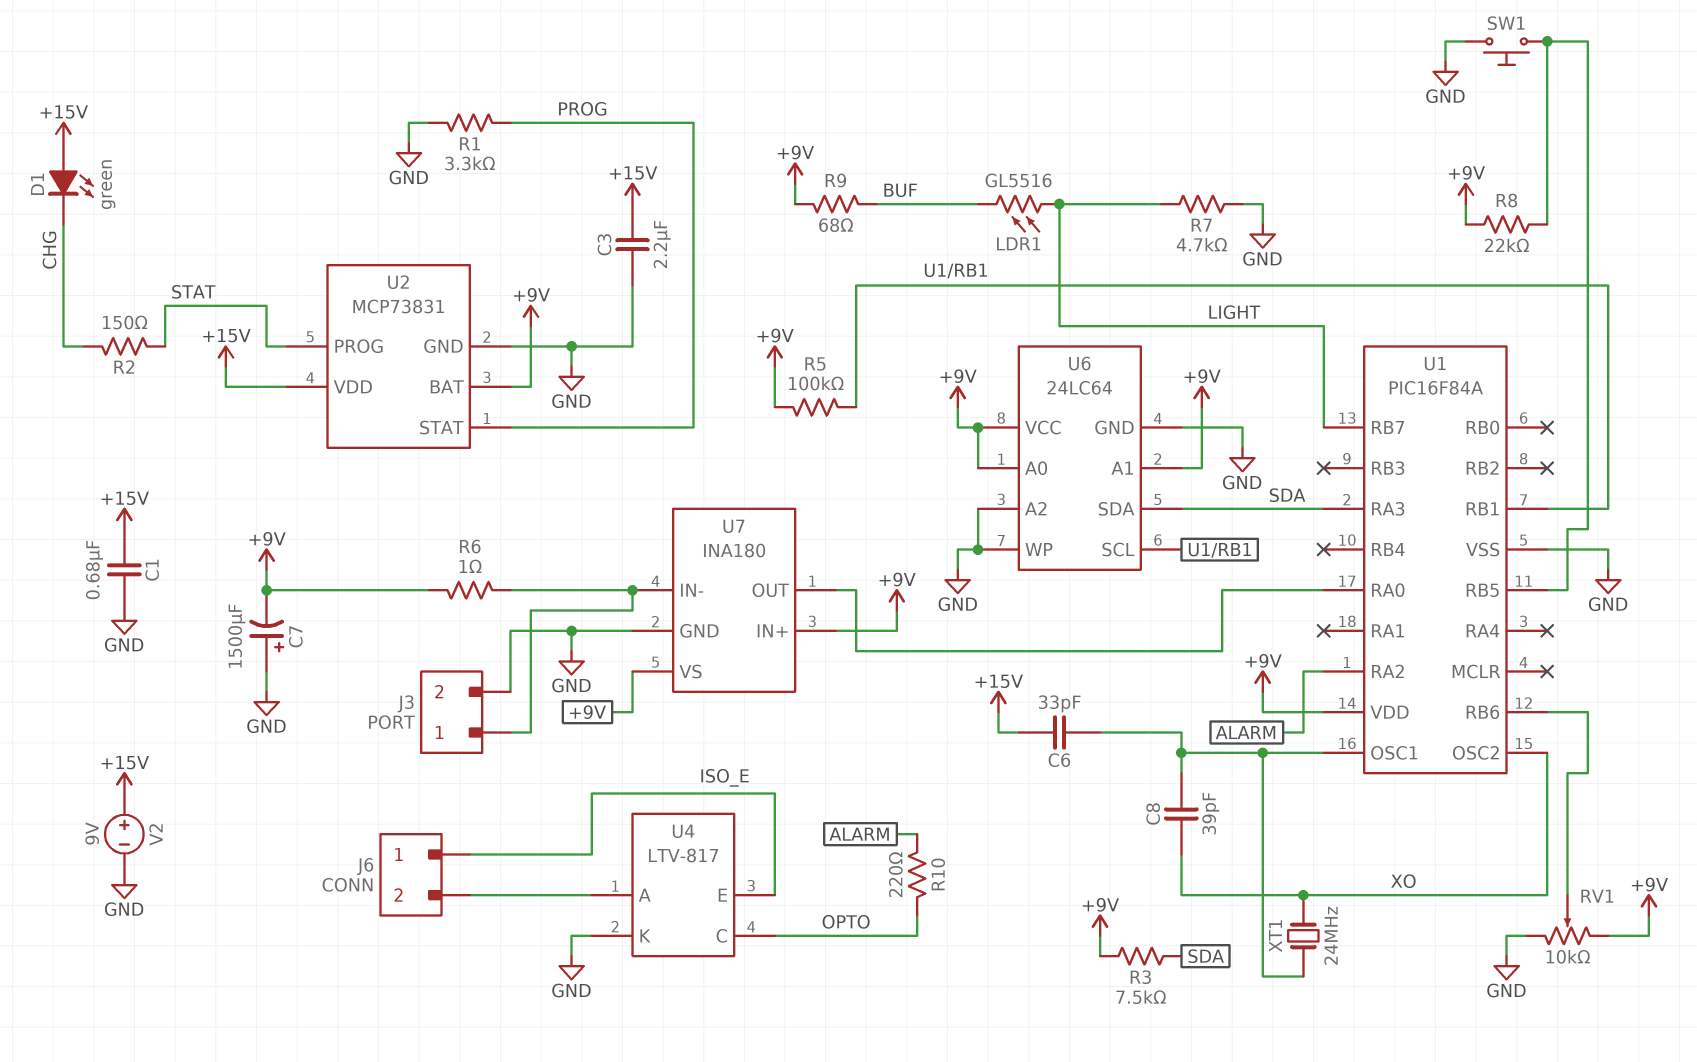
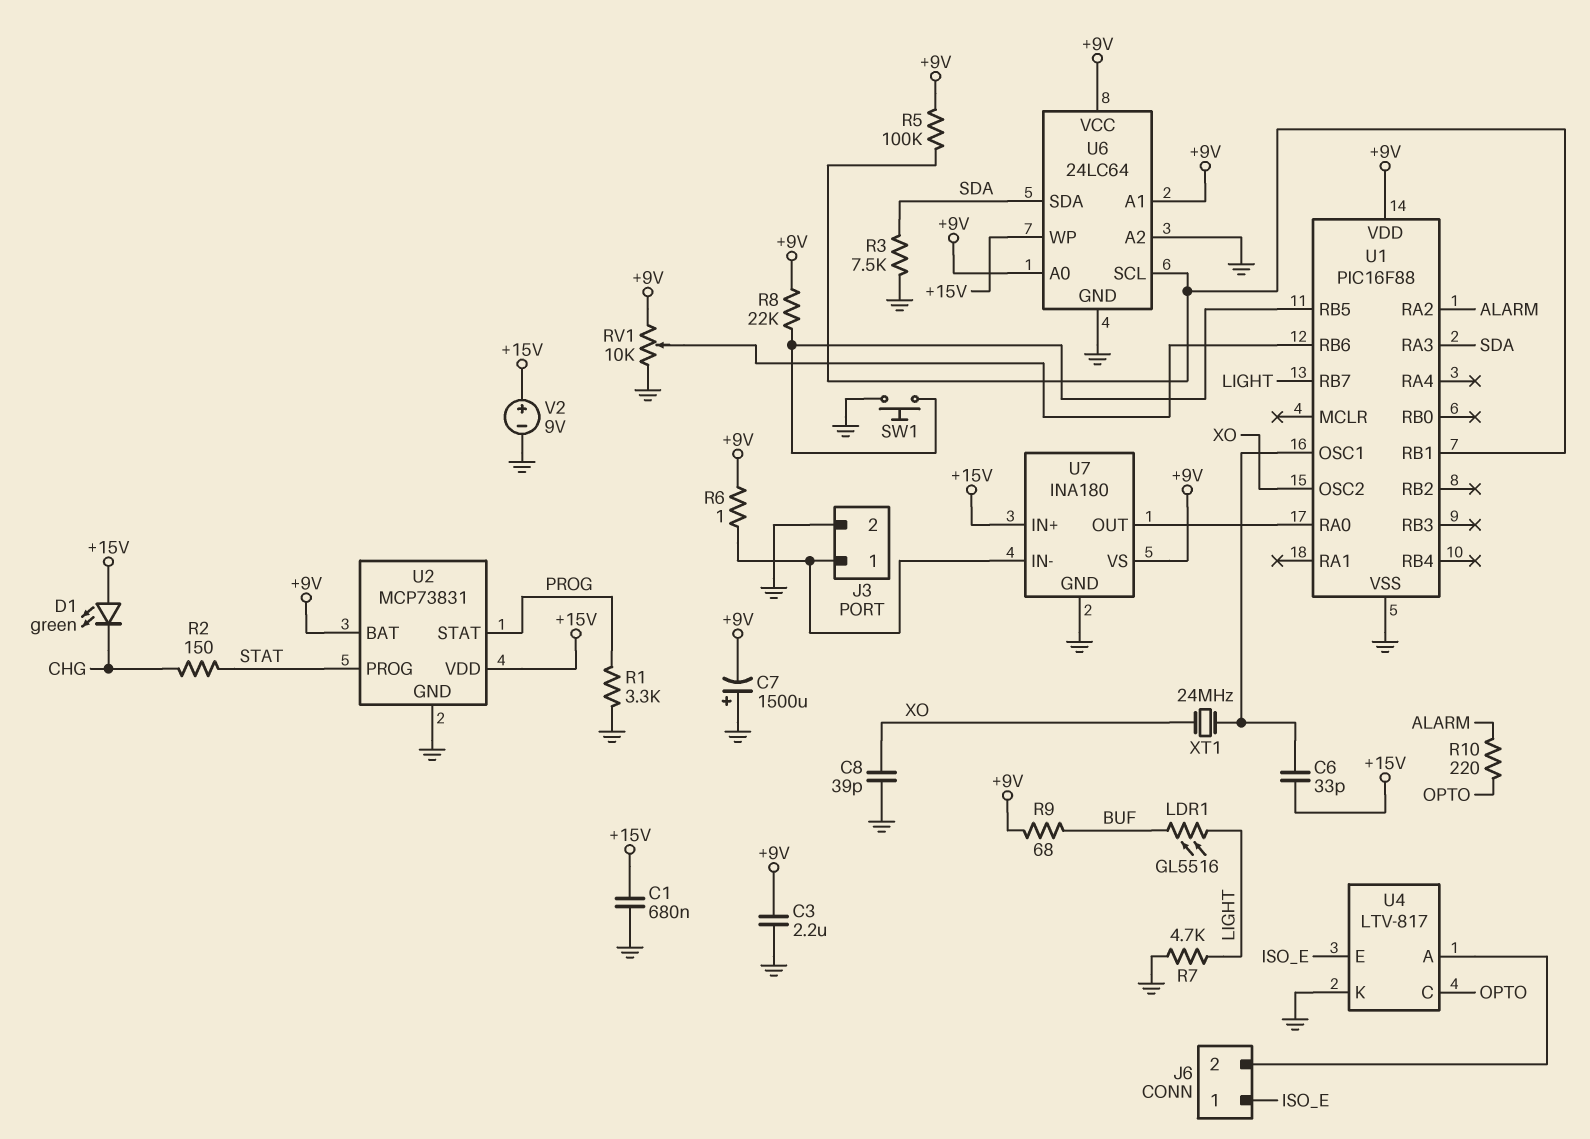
C3: 2.2uF (+15V, GND) -> 2.2uF (+9V, GND)
C8: 39pF (U1/OSC1, XO) -> 39pF (GND, XO)
R3: 7.5k (+9V, SDA) -> 7.5k (GND, SDA)
U1: PIC16F84A -> PIC16F88
U6 pin WP: GND -> +15V
U7 pin IN+: +9V -> +15V

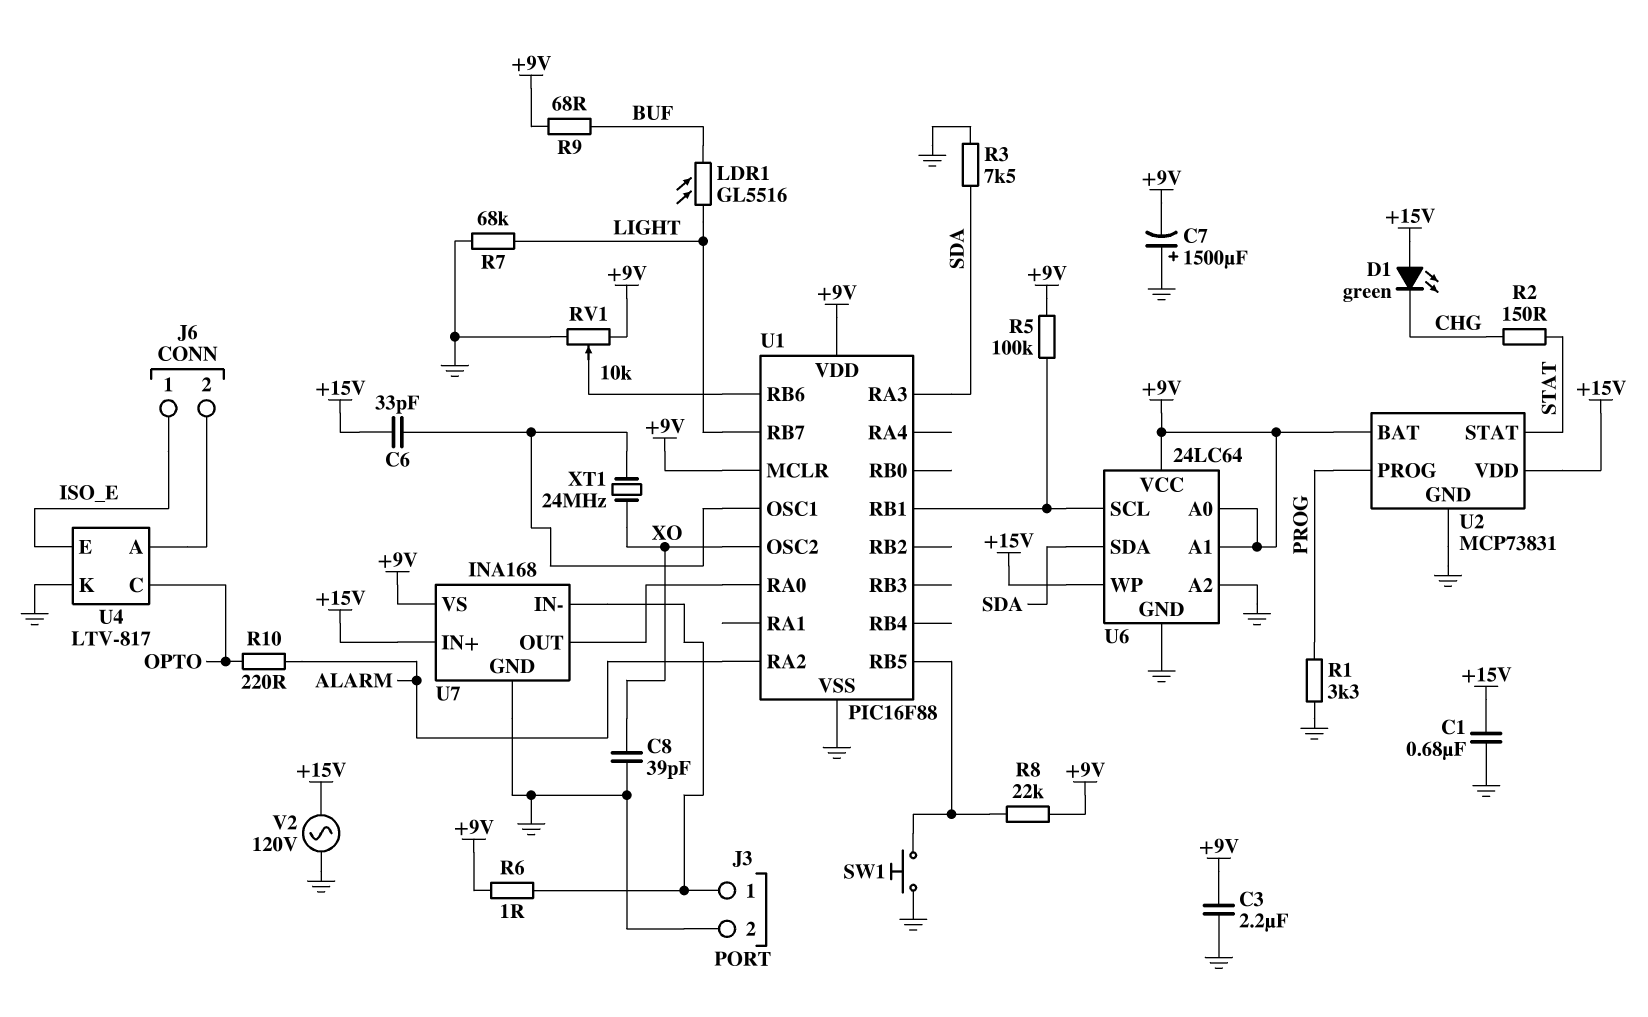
R7: 4.7k (GND, LIGHT) -> 68k (GND, LIGHT)
U1 pin MCLR: none -> +9V
U2 pin PROG: STAT -> PROG
U2 pin STAT: PROG -> STAT
U7: INA180 -> INA168
V2: 9V (plus +15V, minus GND) -> AC 120V (+15V, GND)

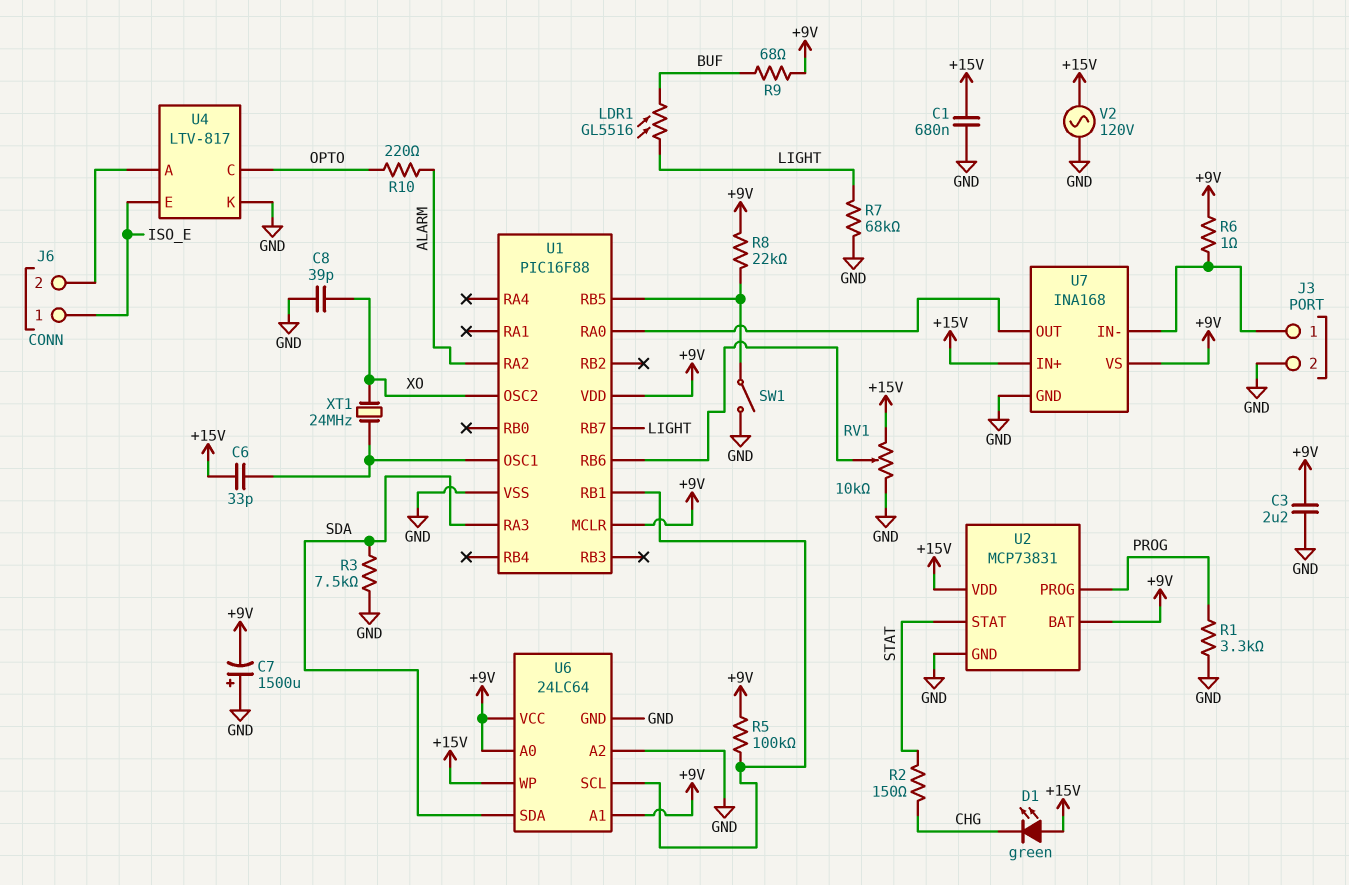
RV1: 10k (+9V, GND, wiper U1/RB6) -> 10k (+15V, GND, wiper U1/RB6)
SW1: button (GND, U1/RB5) -> switch (GND, U1/RB5)

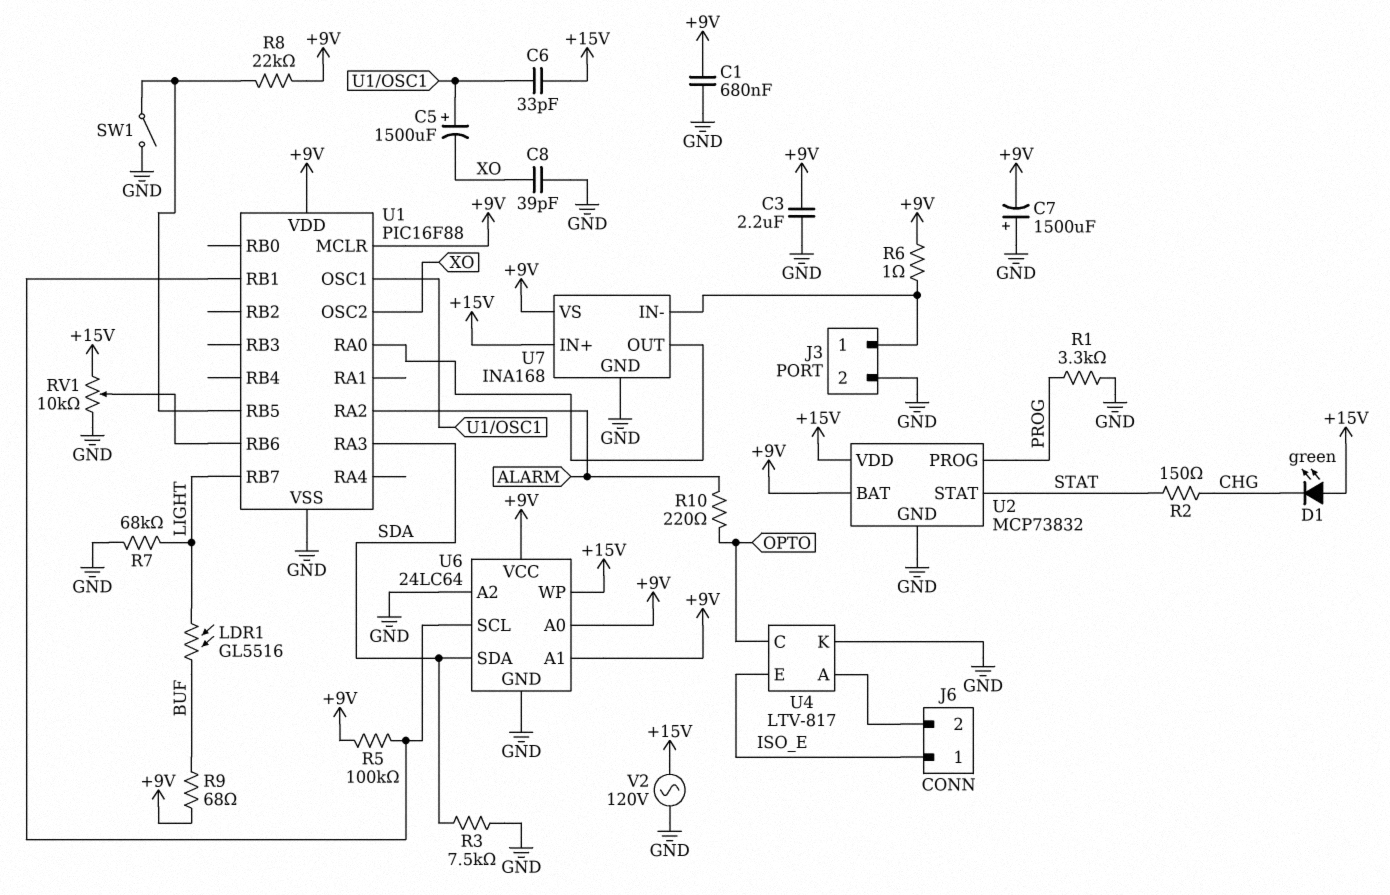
C1: 680nF (+15V, GND) -> 680nF (+9V, GND)
C5: none -> 1500uF (plus U1/OSC1, minus XO)
U2: MCP73831 -> MCP73832
XT1: 24MHz (U1/OSC1, XO) -> none

